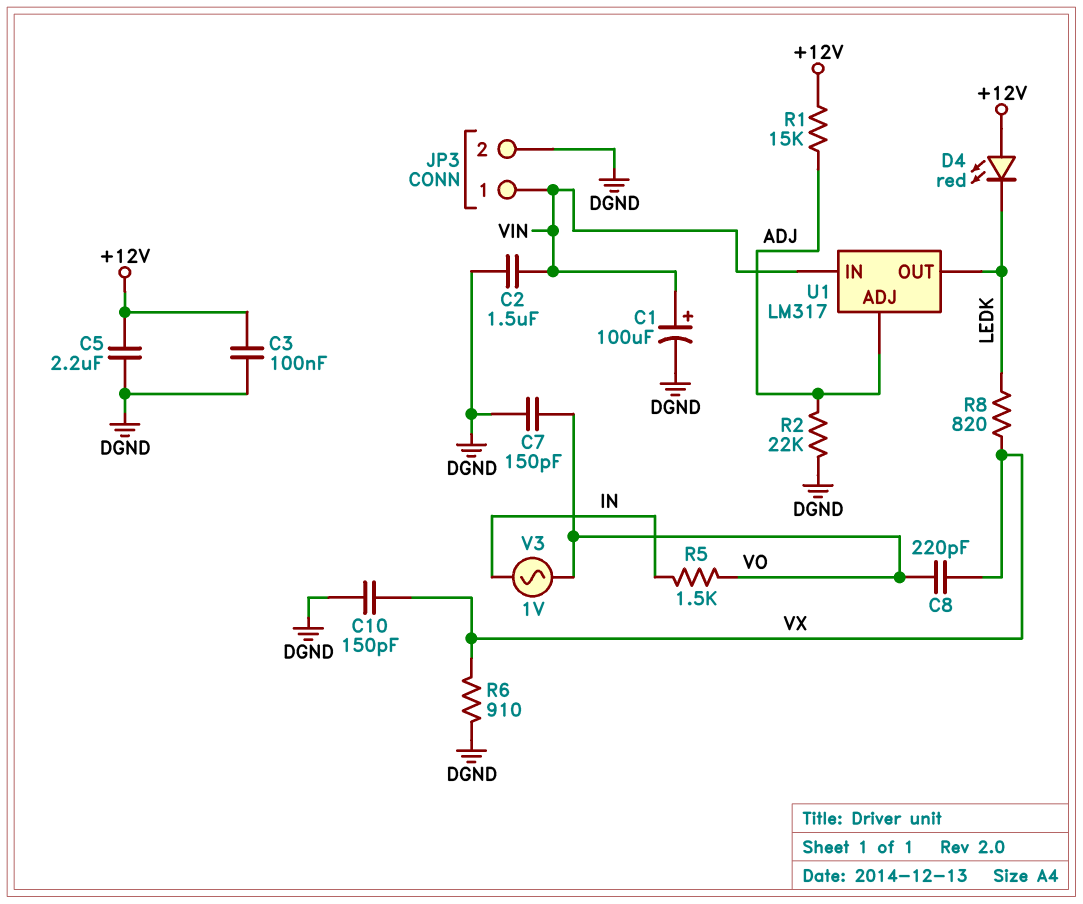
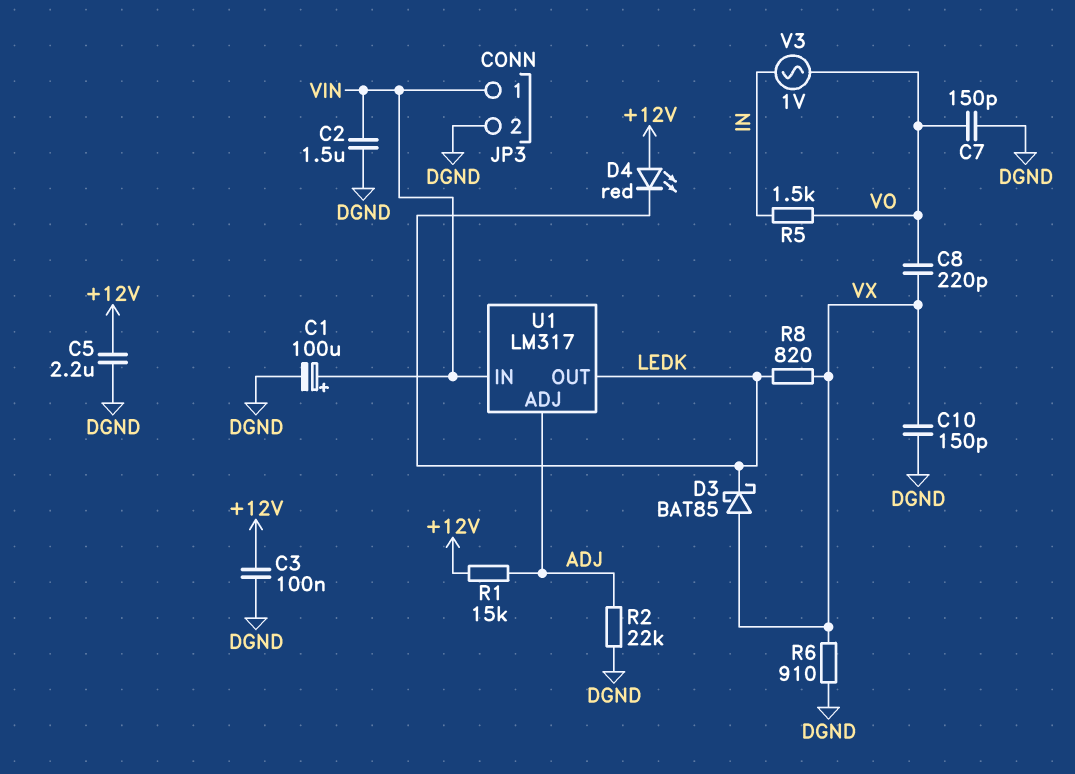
D3: none -> schottky BAT85 (A VX, K LEDK)

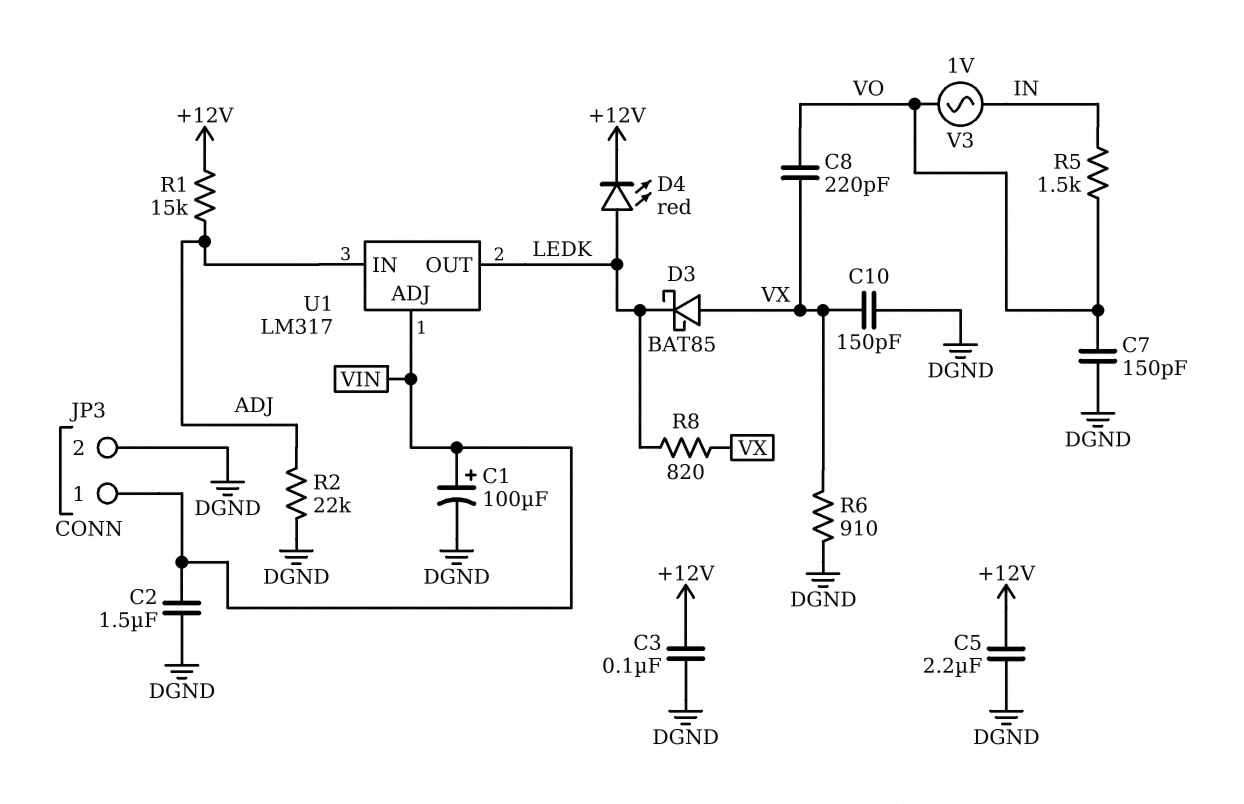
D4: LED red (A +12V, K LEDK) -> LED red (A LEDK, K +12V)
U1 pin ADJ: ADJ -> VIN
U1 pin IN: VIN -> ADJ

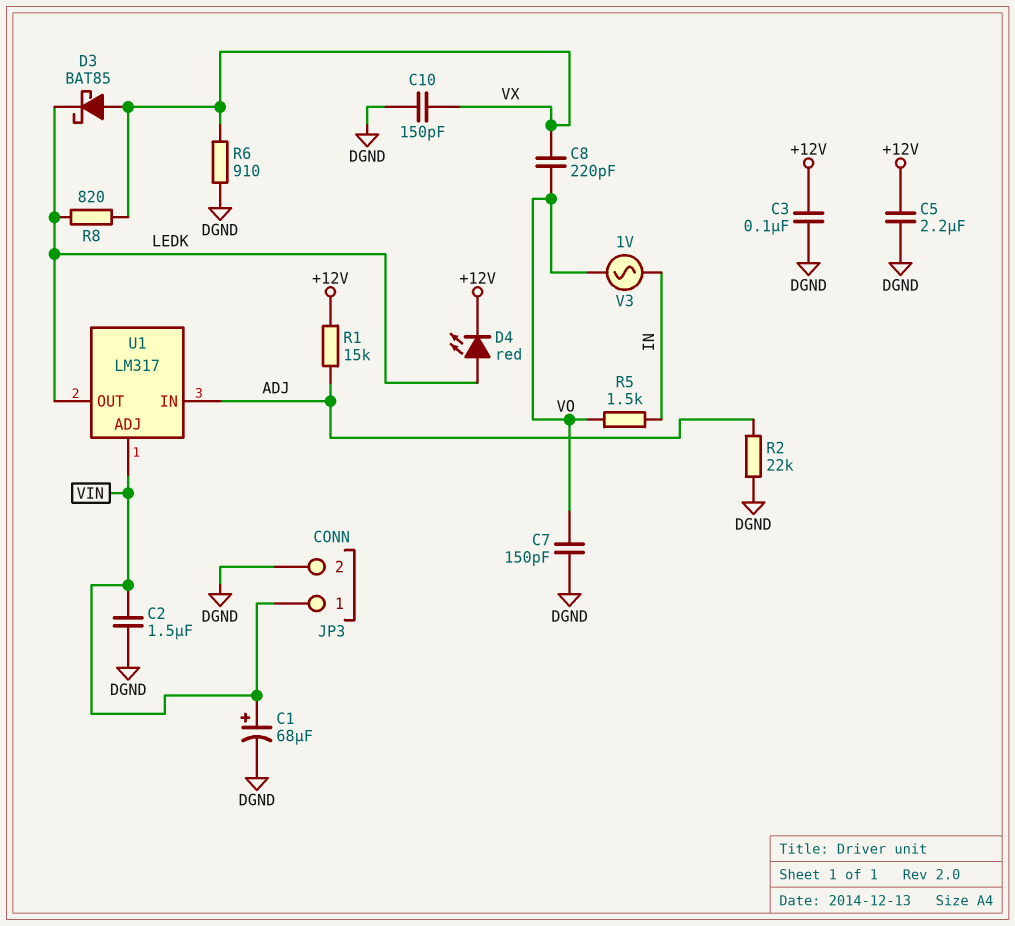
C1: 100uF (plus VIN, minus DGND) -> 68uF (plus VIN, minus DGND)

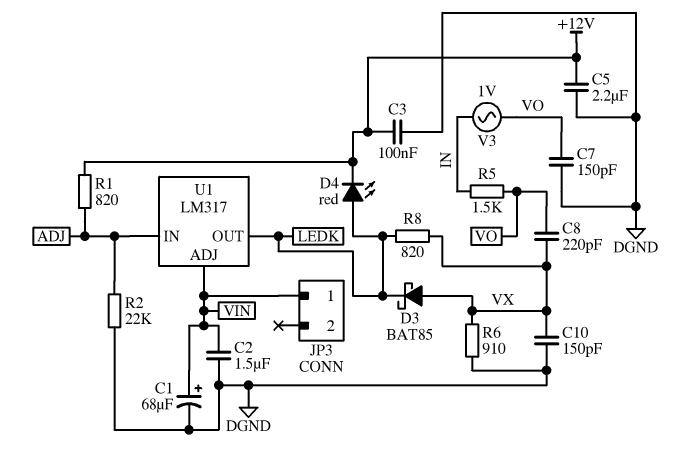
JP3 pin 2: DGND -> none
R1: 15k (+12V, ADJ) -> 820 (+12V, ADJ)

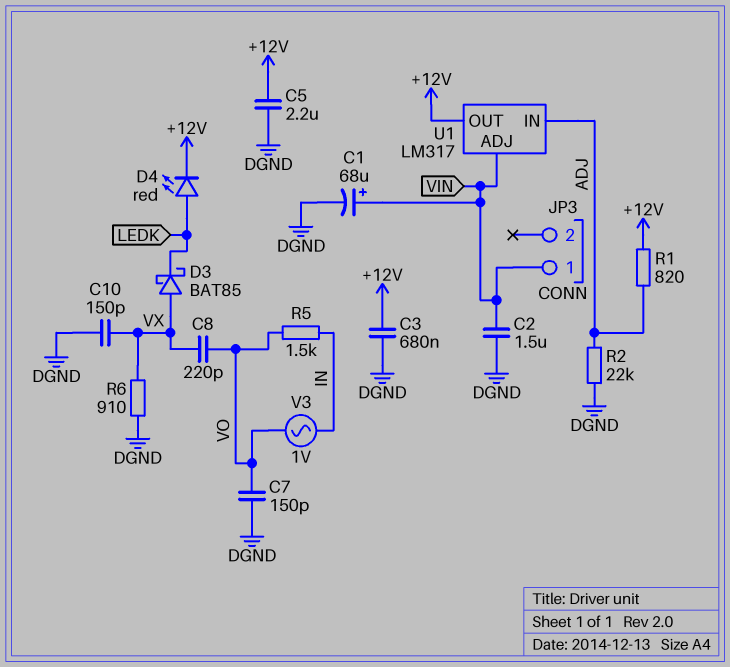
C3: 100nF (+12V, DGND) -> 680nF (+12V, DGND)
R8: 820 (LEDK, VX) -> none
U1 pin OUT: LEDK -> +12V

